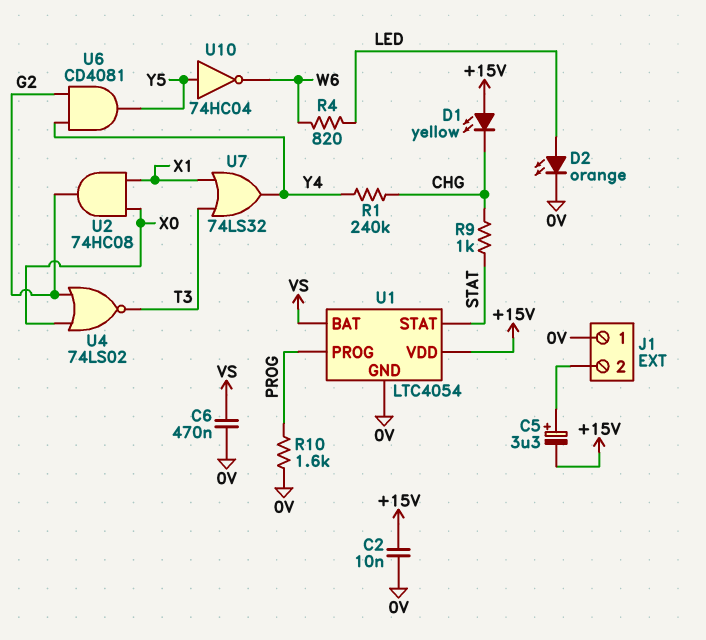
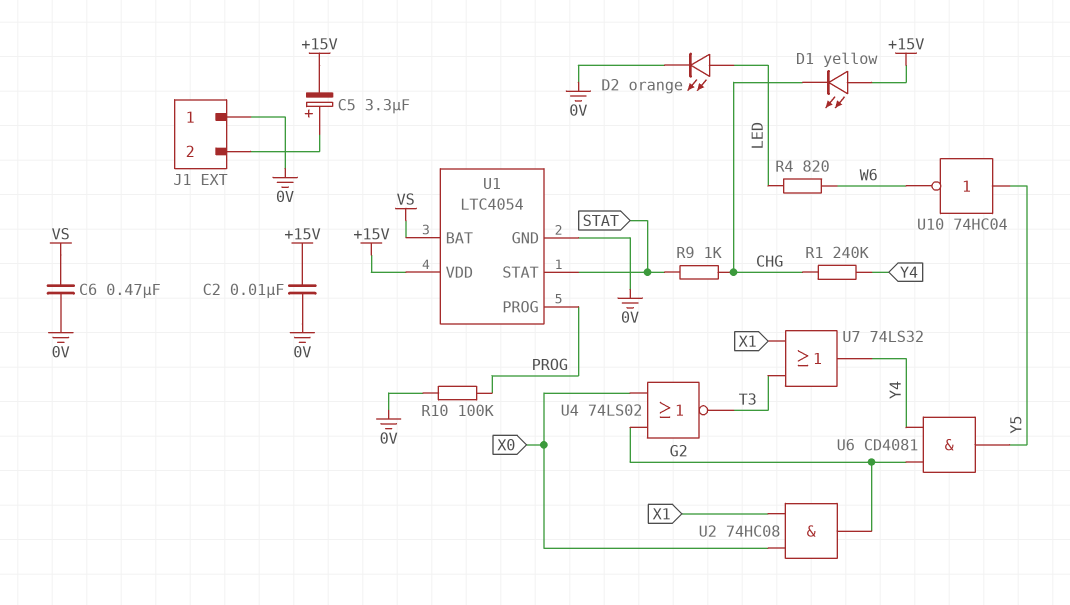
R10: 1.6k (0V, PROG) -> 100k (0V, PROG)

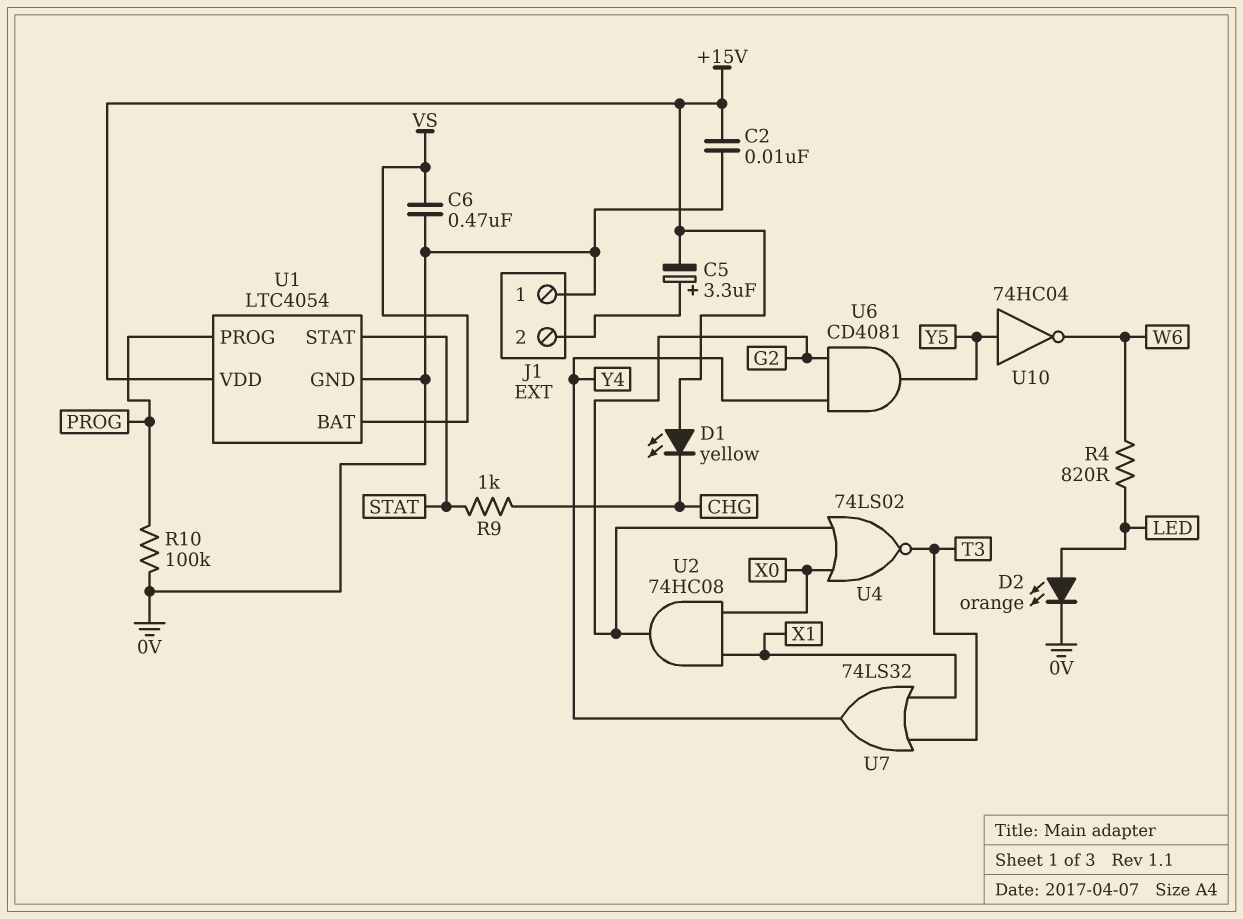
R1: 240k (CHG, Y4) -> none

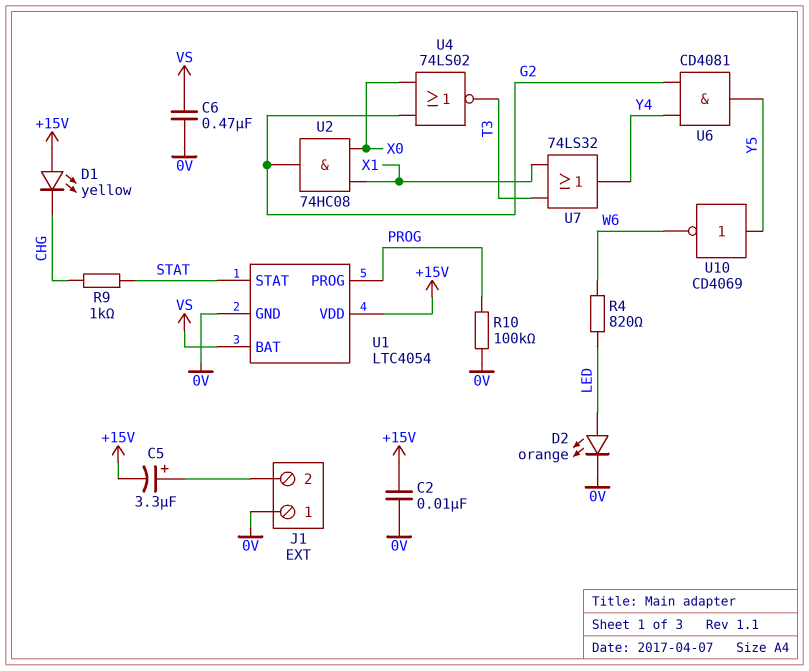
U10: NOT 74HC04 (in Y5, out W6) -> NOT CD4069 (in Y5, out W6)

